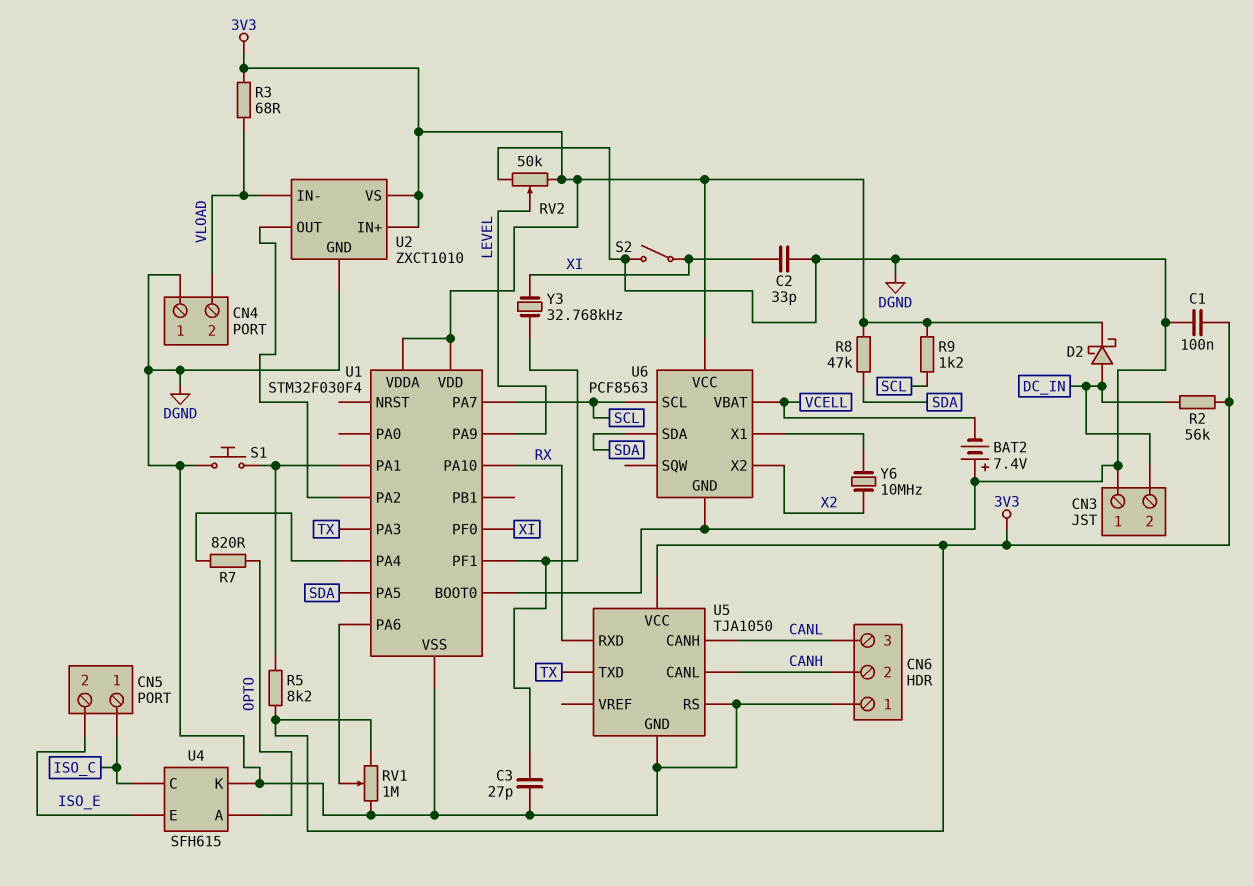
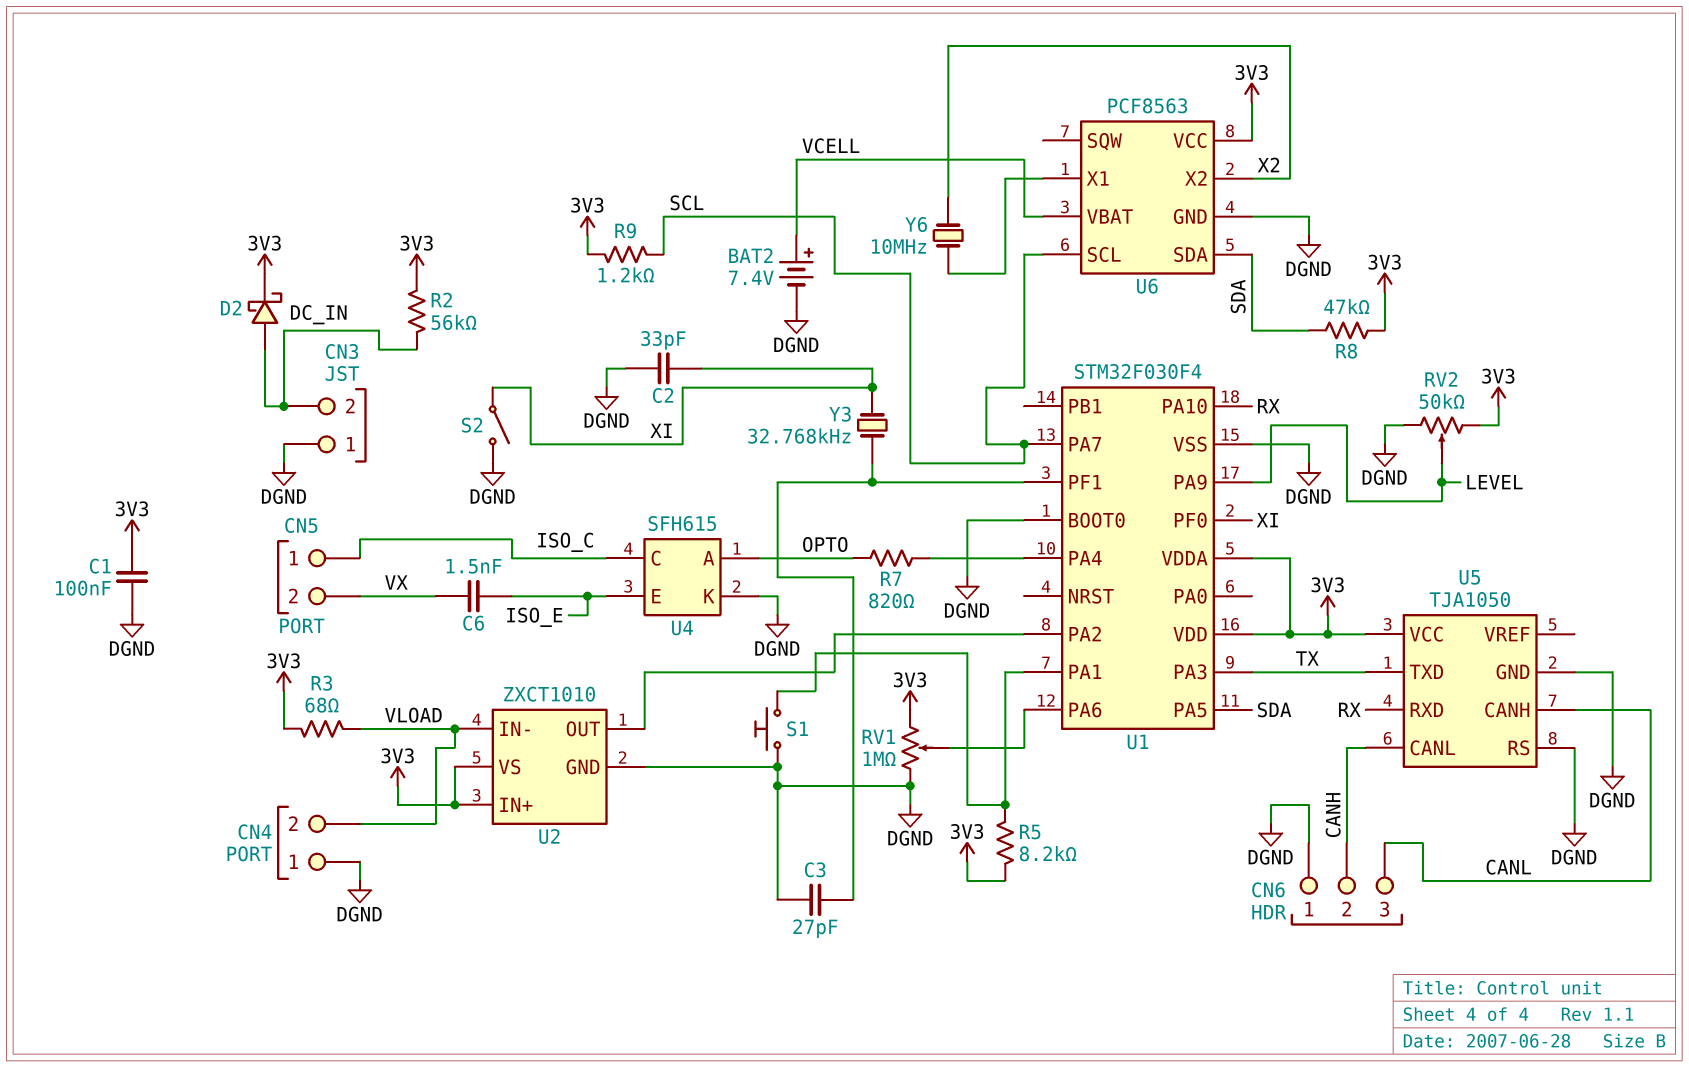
BAT2: 7.4V (plus DGND, minus VCELL) -> 7.4V (plus VCELL, minus DGND)
C6: none -> 1.5nF (ISO_E, VX)
CN5 pin 2: ISO_E -> VX

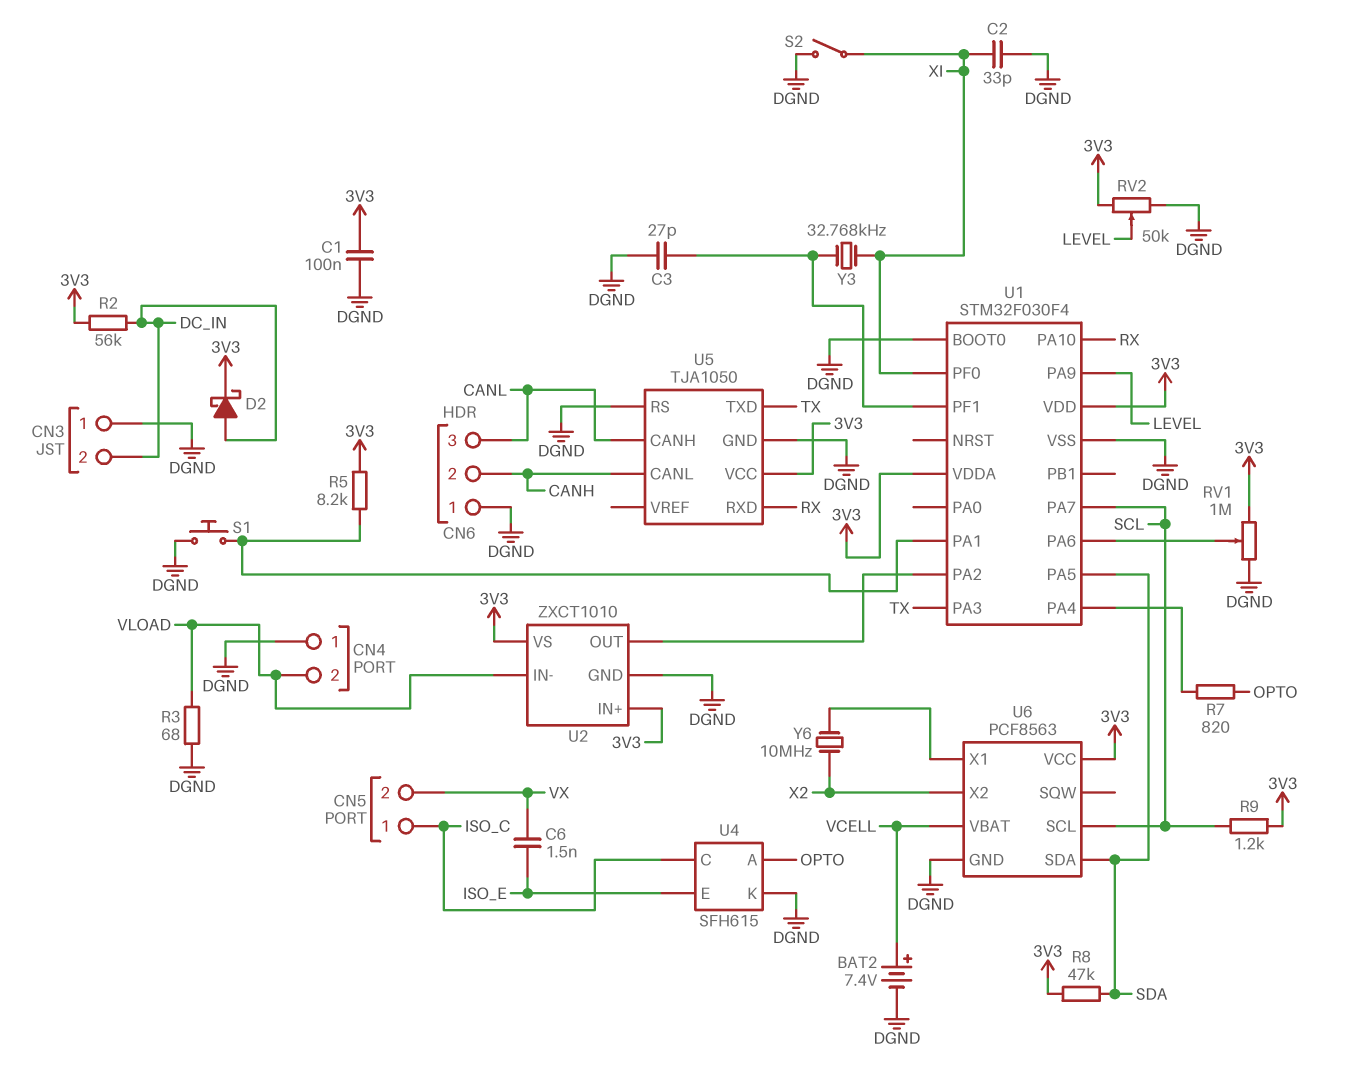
R3: 68 (3V3, VLOAD) -> 68 (DGND, VLOAD)

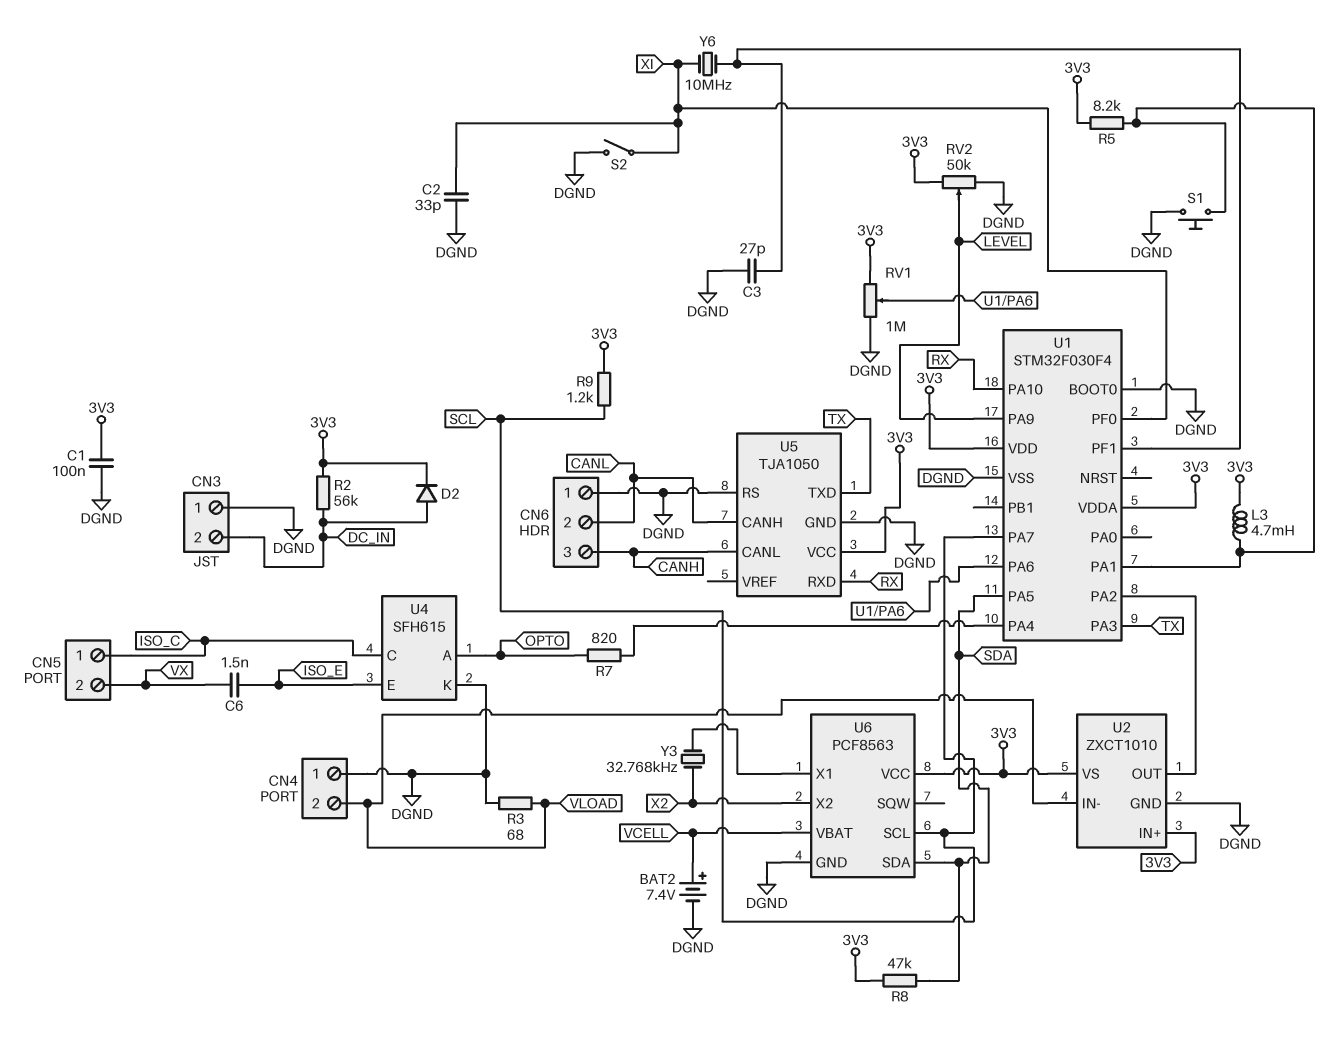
CN6 pin 2: CANH -> CANL
CN6 pin 3: CANL -> CANH
D2: schottky (A DC_IN, K 3V3) -> diode (A DC_IN, K 3V3)
L3: none -> 4.7mH (3V3, U1/PA1)
Y3: 32.768kHz (U1/PF1, XI) -> 32.768kHz (U6/X1, X2)
Y6: 10MHz (U6/X1, X2) -> 10MHz (U1/PF1, XI)

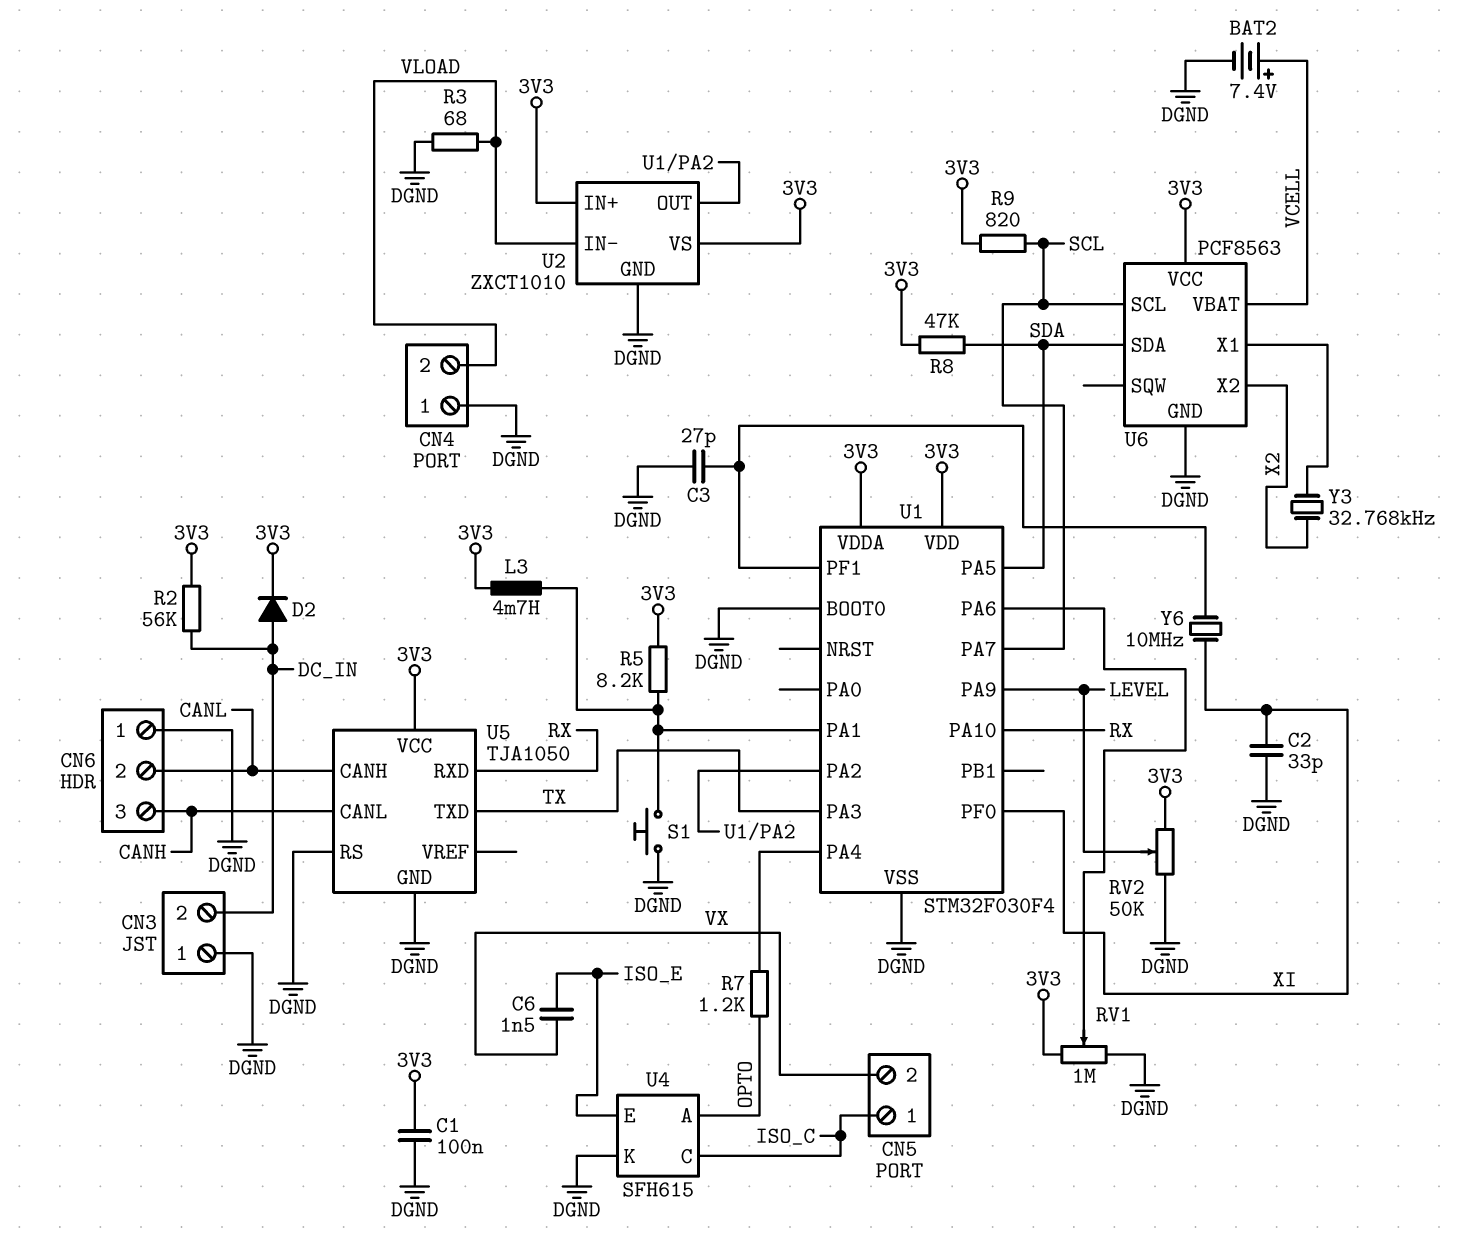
R7: 820 (OPTO, U1/PA4) -> 1.2k (OPTO, U1/PA4)
R9: 1.2k (3V3, SCL) -> 820 (3V3, SCL)
S2: switch (DGND, XI) -> none

